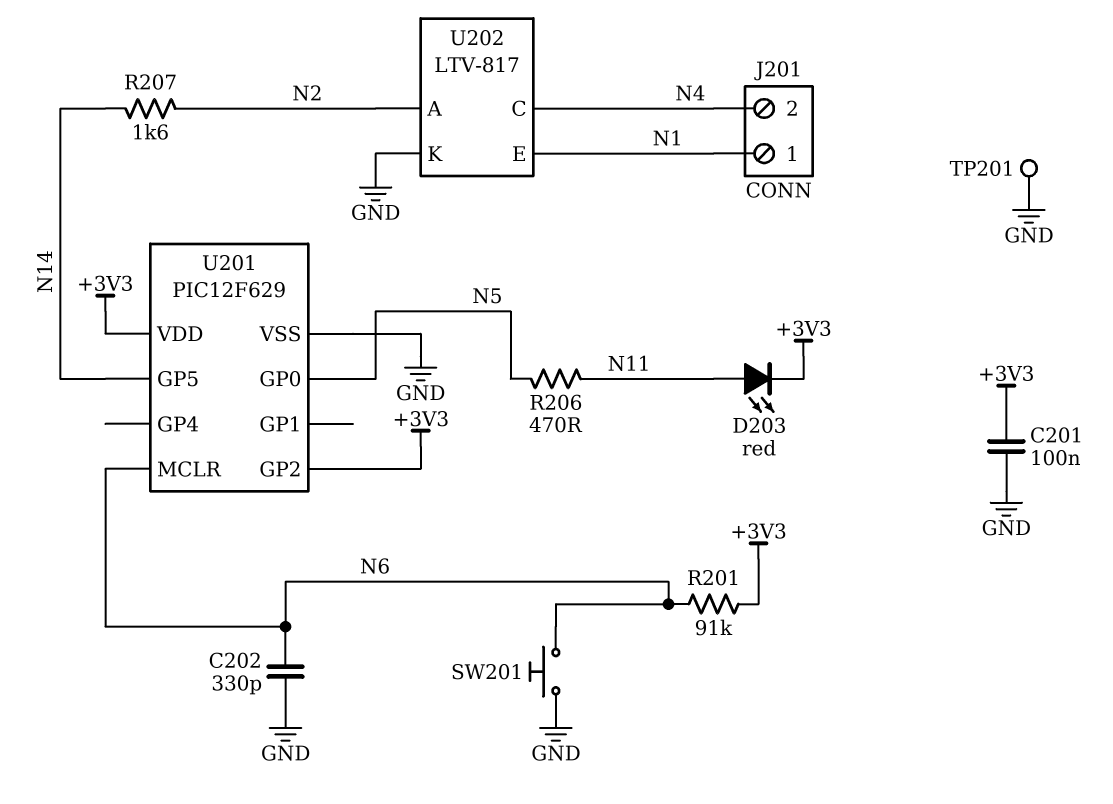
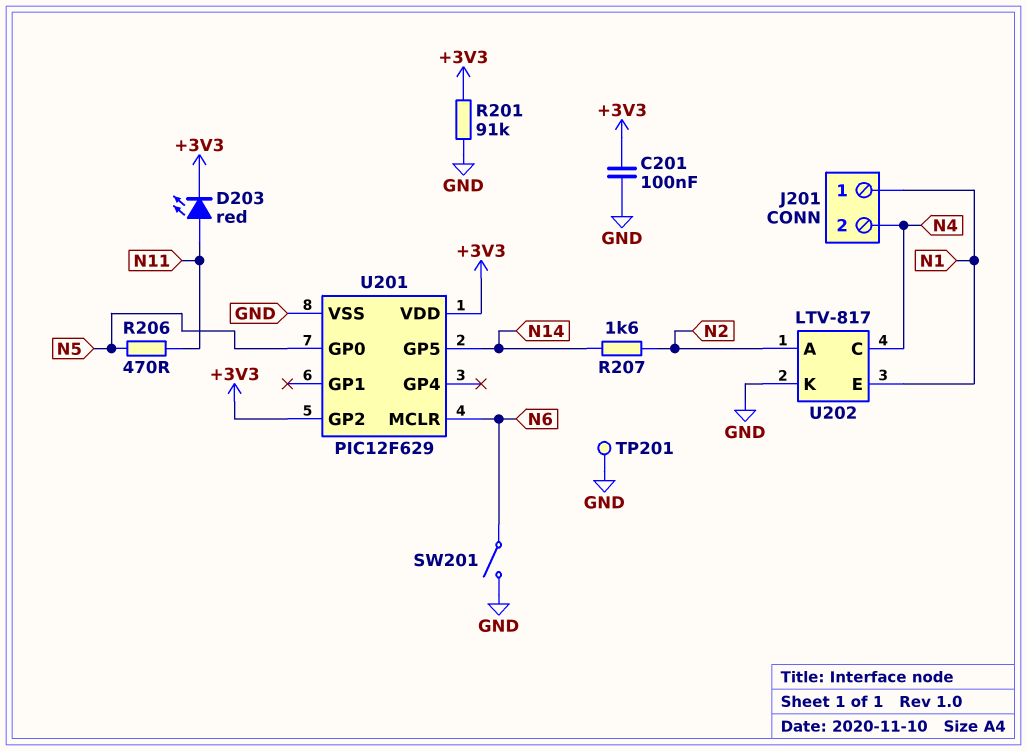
C202: 330pF (GND, N6) -> none
R201: 91k (+3V3, N6) -> 91k (+3V3, GND)
SW201: button (GND, N6) -> switch (GND, N6)

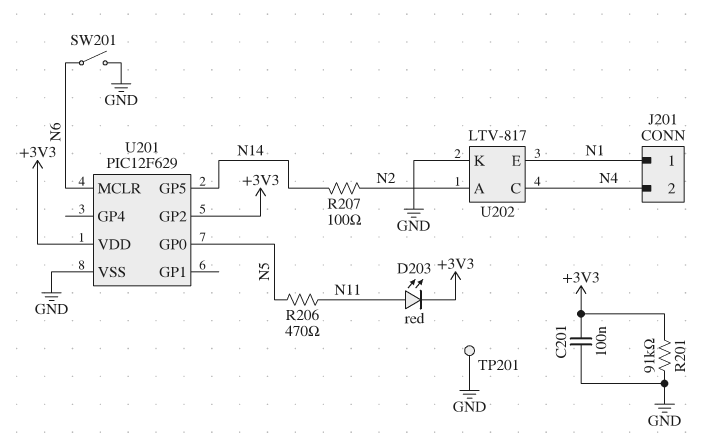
R207: 1.6k (N2, N14) -> 100 (N2, N14)

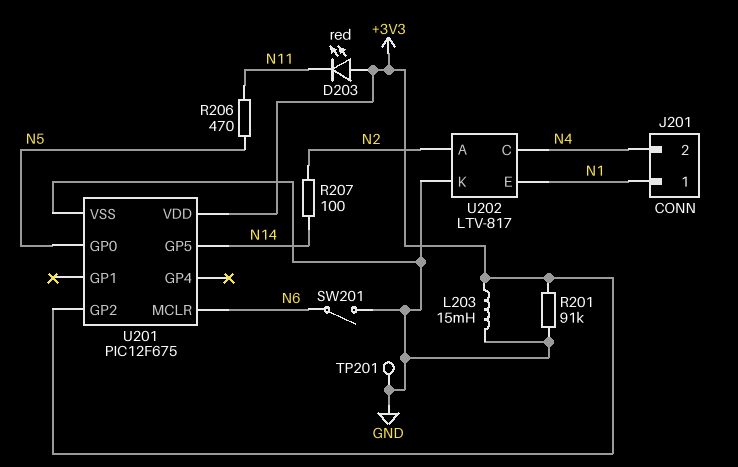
C201: 100nF (+3V3, GND) -> none
D203: LED red (A N11, K +3V3) -> LED red (A +3V3, K N11)
L203: none -> 15mH (+3V3, GND)
U201: PIC12F629 -> PIC12F675

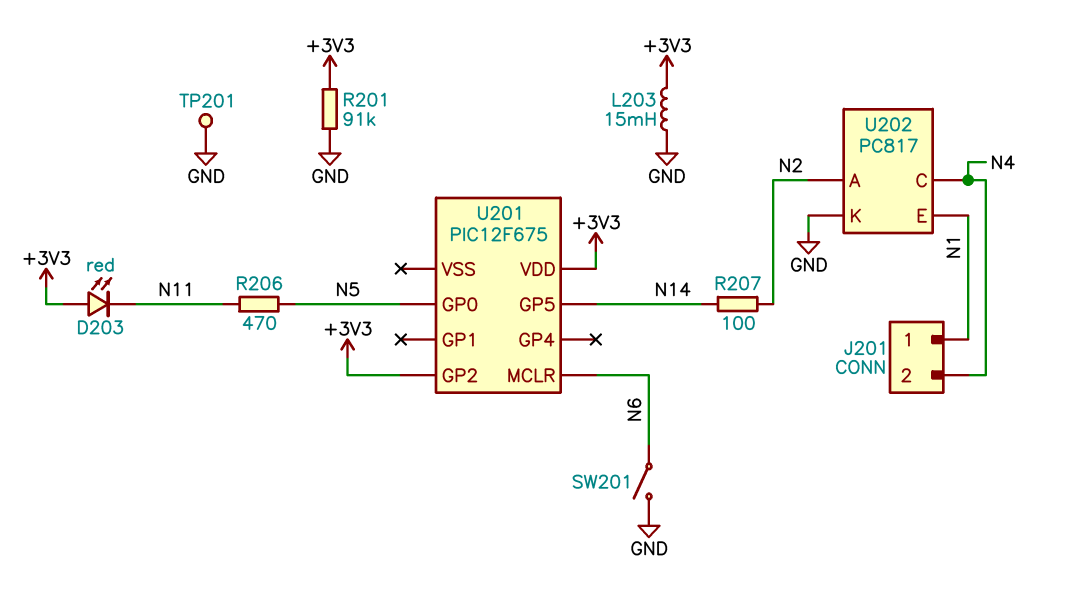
U201 pin VSS: GND -> none
U202: LTV-817 -> PC817

